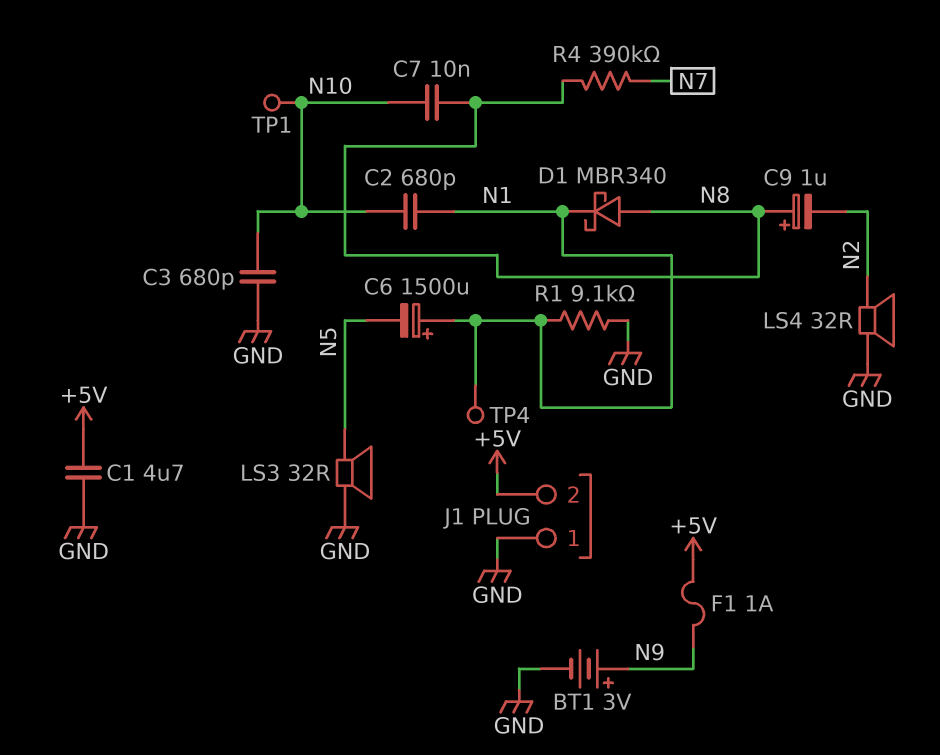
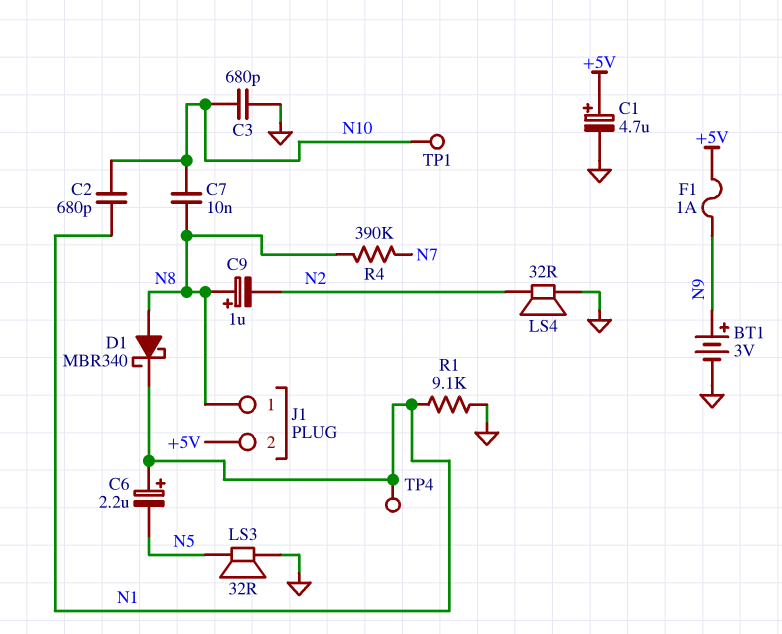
C1: 4.7uF (+5V, GND) -> 4.7uF (plus +5V, minus GND)
C6: 1500uF (plus N1, minus N5) -> 2.2uF (plus N1, minus N5)
J1 pin 1: GND -> N8

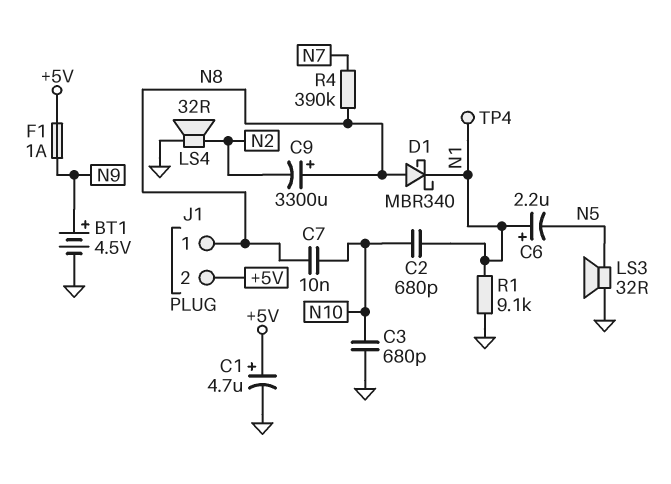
BT1: 3V (plus N9, minus GND) -> 4.5V (plus N9, minus GND)
C9: 1uF (plus N8, minus N2) -> 3300uF (plus N8, minus N2)
TP1: test point (N10) -> none

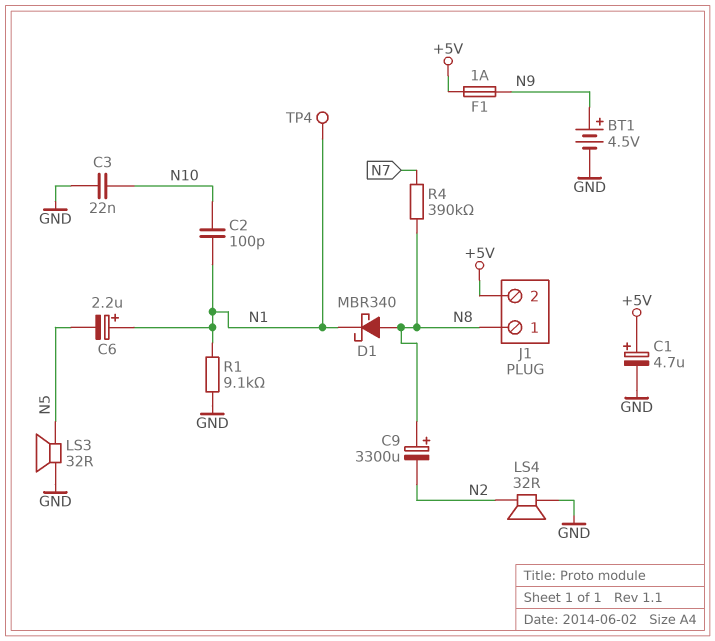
C2: 680pF (N1, N10) -> 100pF (N1, N10)
C3: 680pF (GND, N10) -> 22nF (GND, N10)
C7: 10nF (N8, N10) -> none

